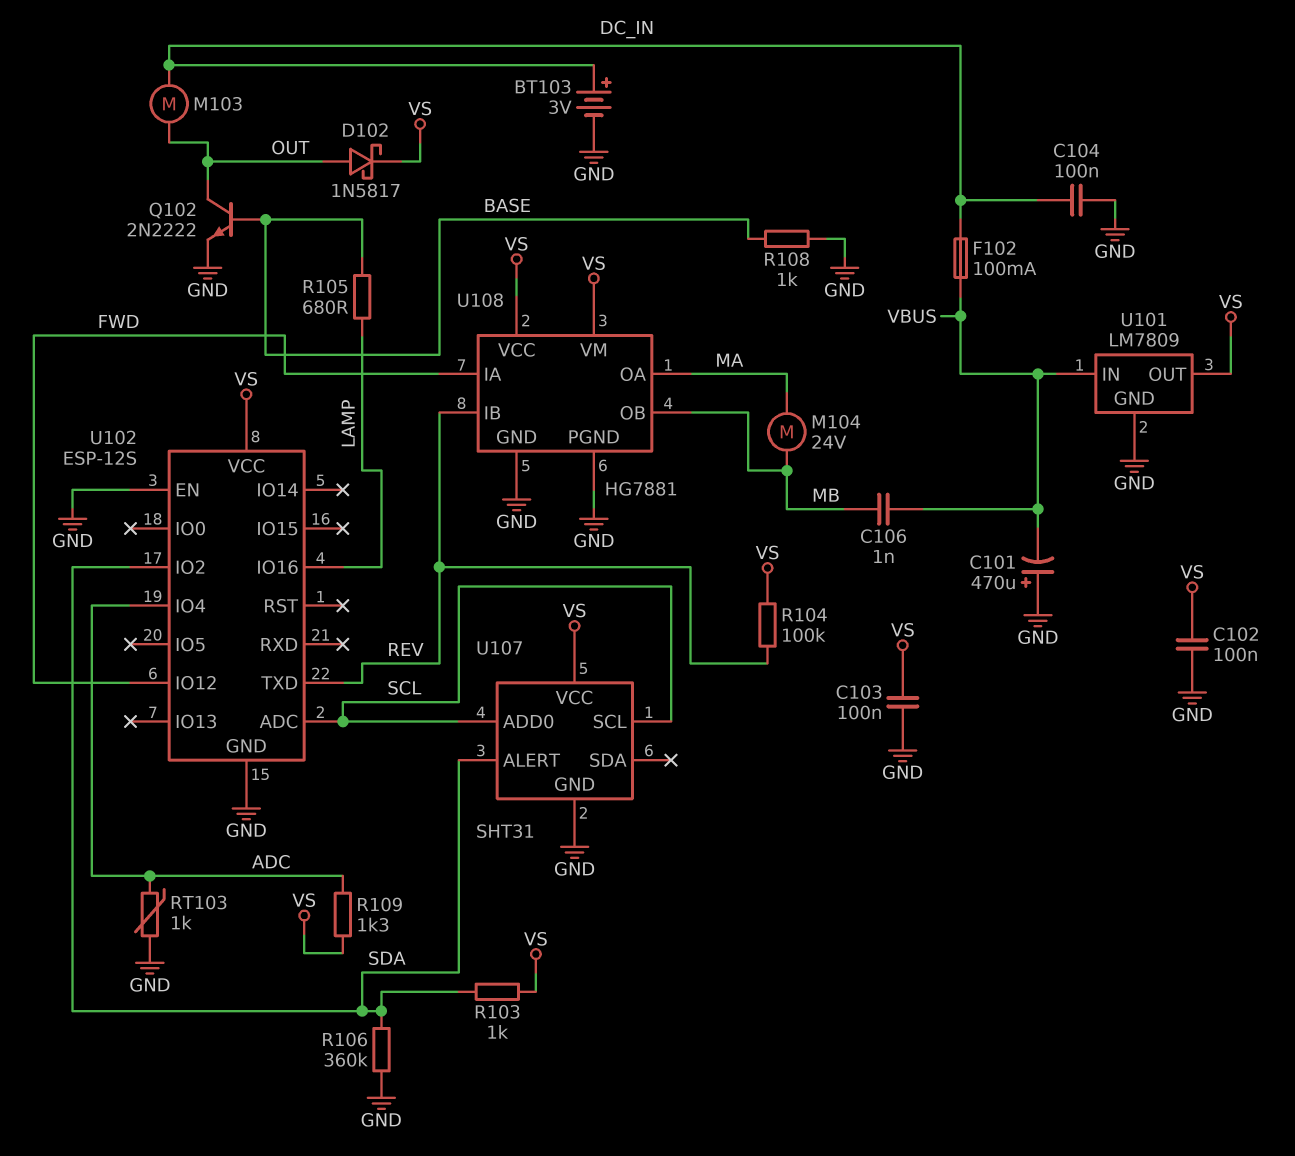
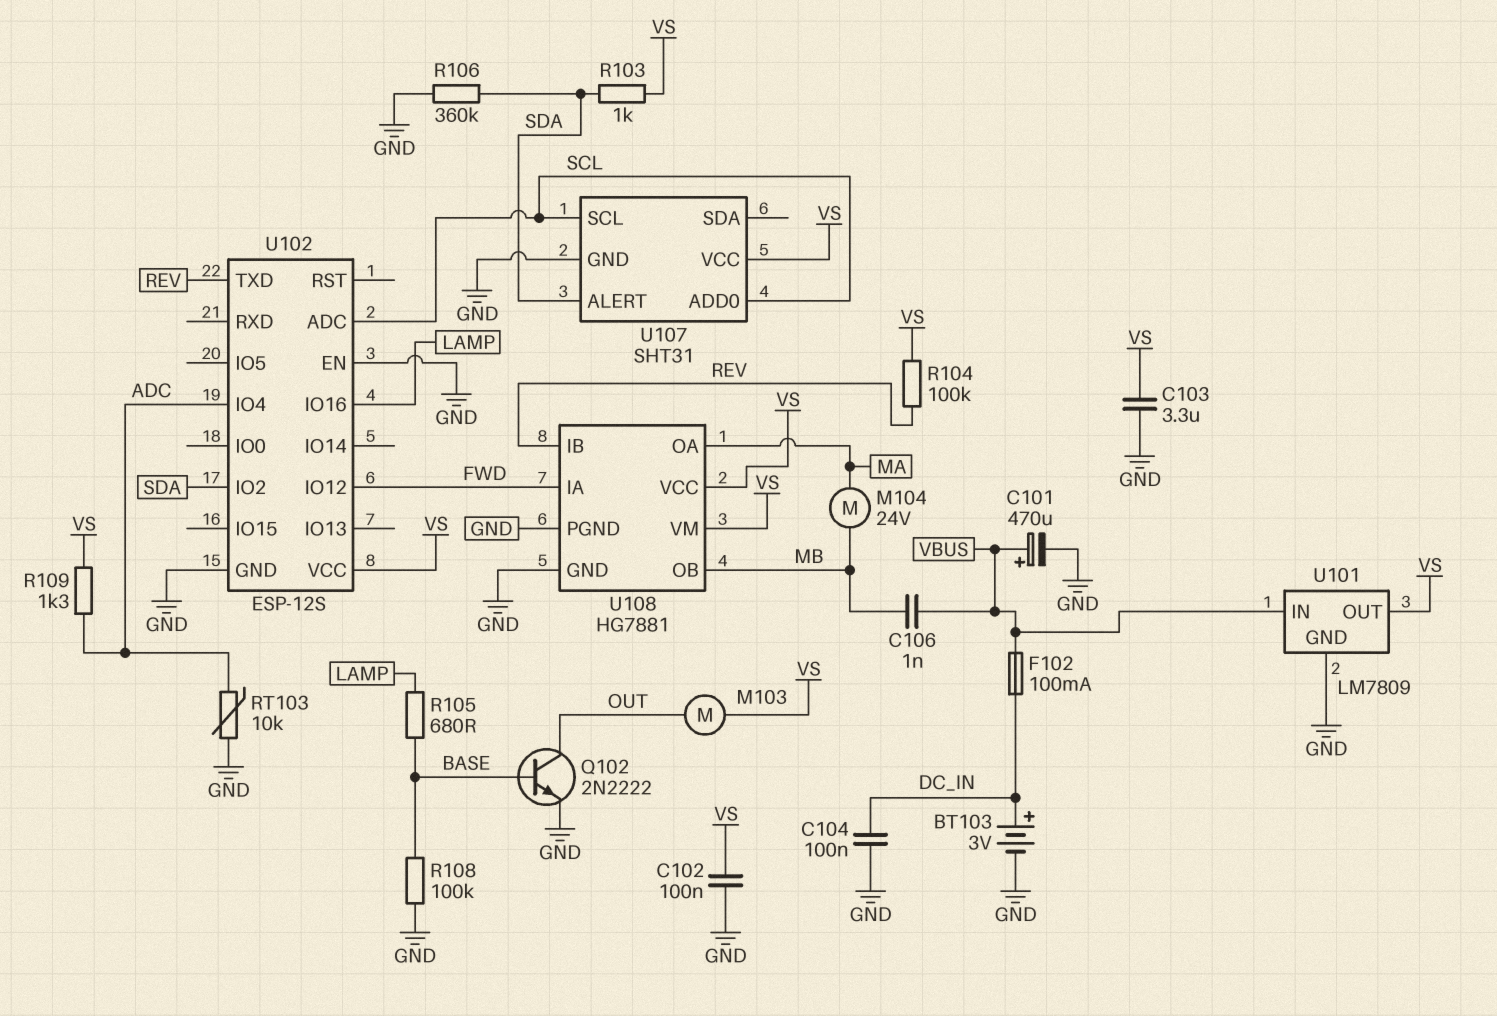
C101: 470uF (plus GND, minus VBUS) -> 470uF (plus VBUS, minus GND)
C103: 100nF (GND, VS) -> 3.3uF (GND, VS)
D102: schottky 1N5817 (A OUT, K VS) -> none
M103: motor (DC_IN, OUT) -> motor (OUT, VS)
R108: 1k (BASE, GND) -> 100k (BASE, GND)
RT103: 1k (ADC, GND) -> 10k (ADC, GND)

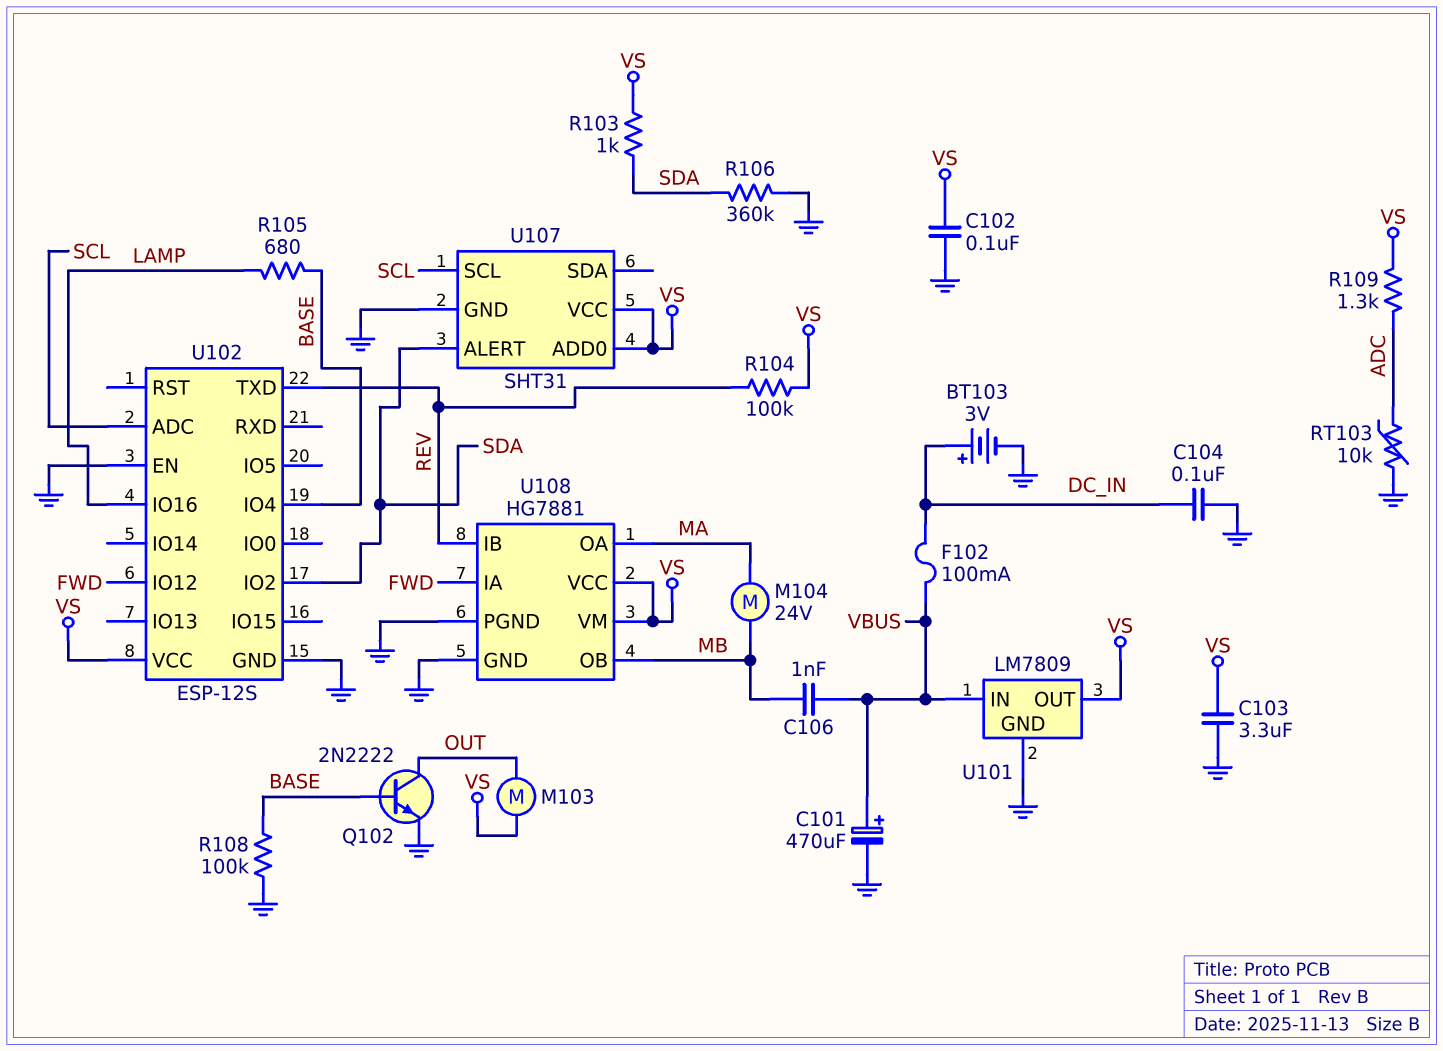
U102 pin IO4: ADC -> BASE
U107 pin ADD0: SCL -> VS

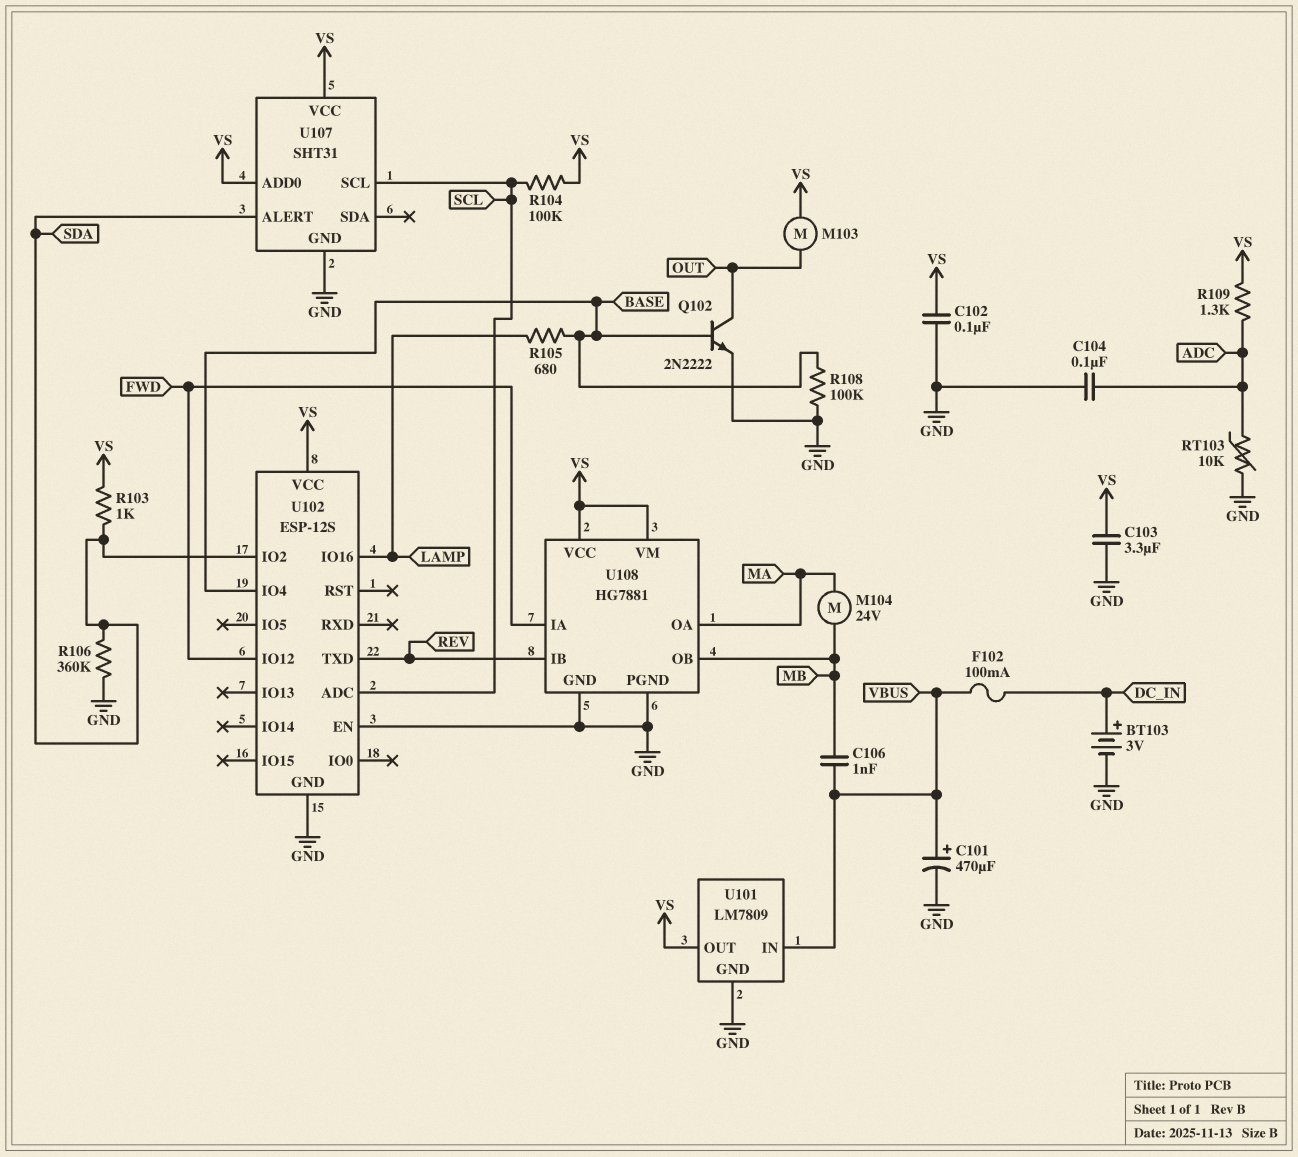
C104: 100nF (DC_IN, GND) -> 100nF (ADC, GND)
R104: 100k (REV, VS) -> 100k (SCL, VS)

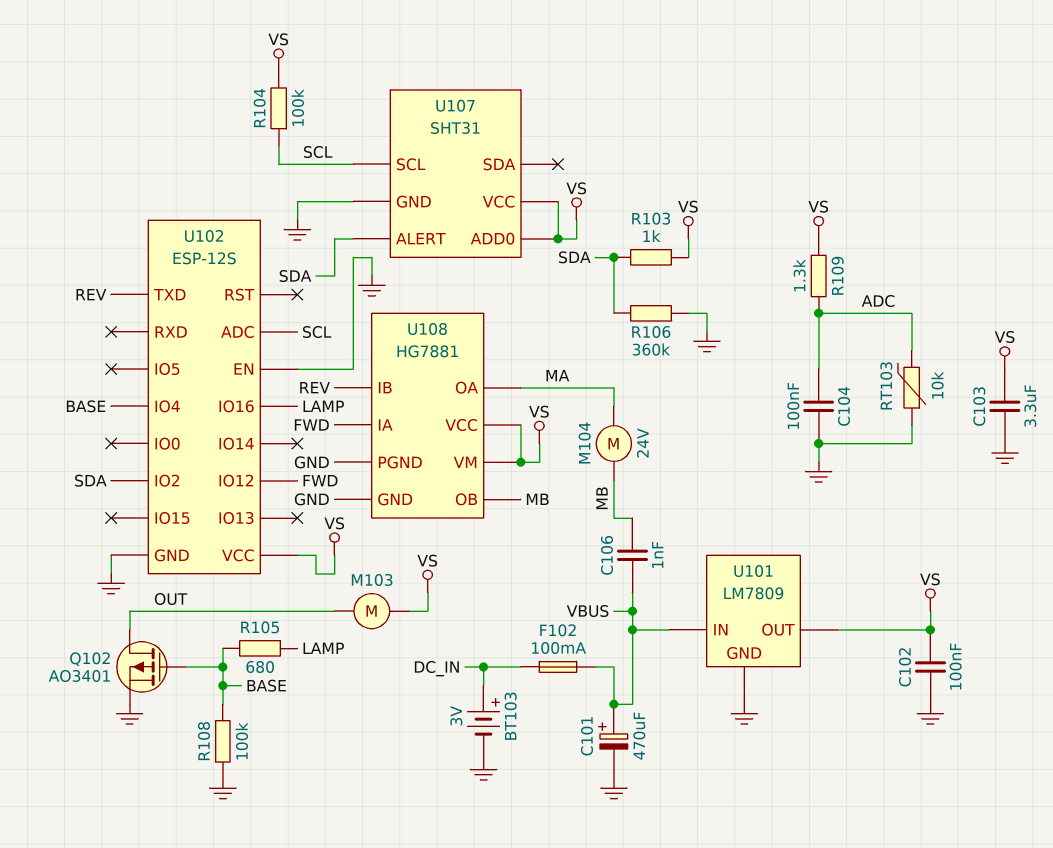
Q102: NPN 2N2222 (B BASE, C OUT, E GND) -> PMOS AO3401 (G BASE, D OUT, S GND)

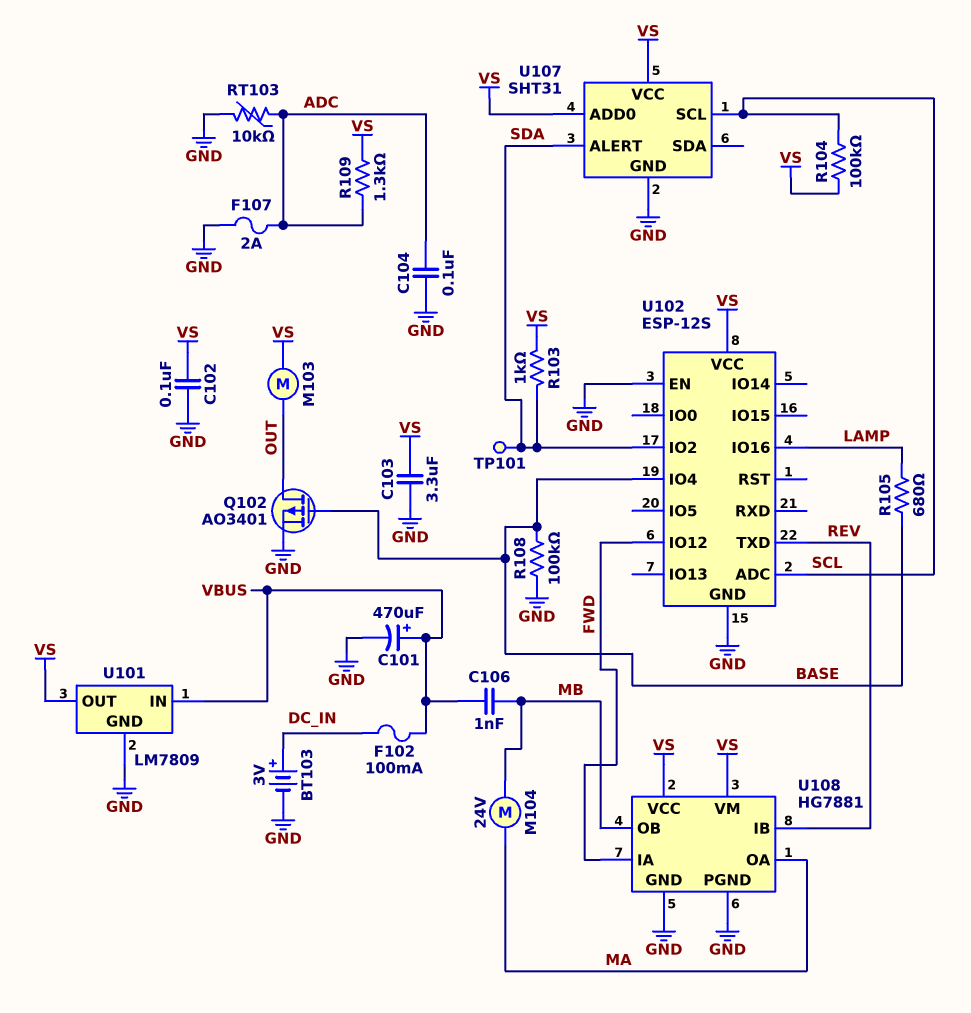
F107: none -> 2A (ADC, GND)
R106: 360k (GND, SDA) -> none
TP101: none -> test point (SDA)

